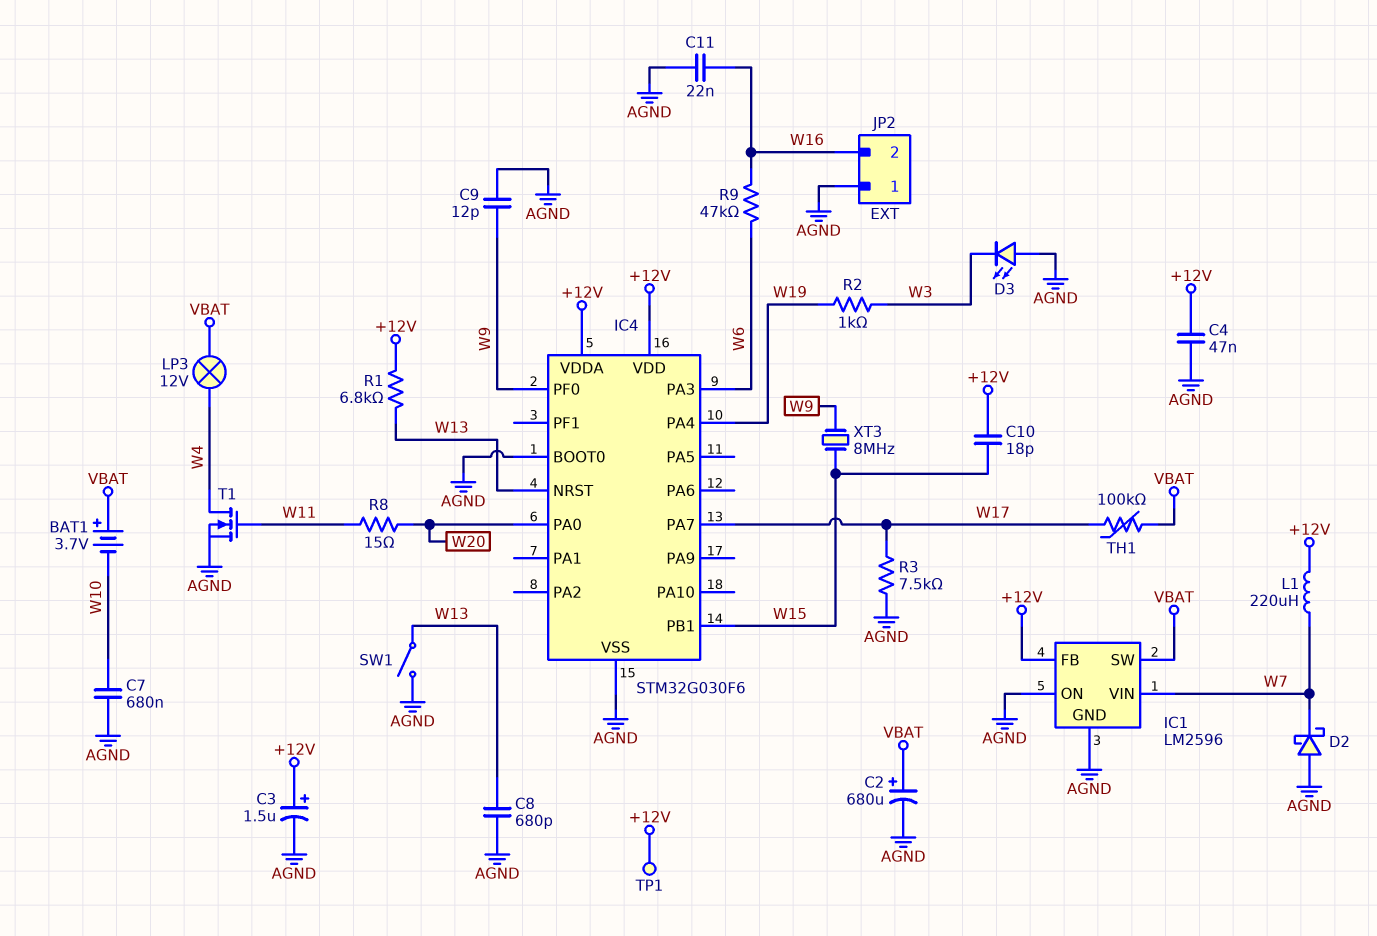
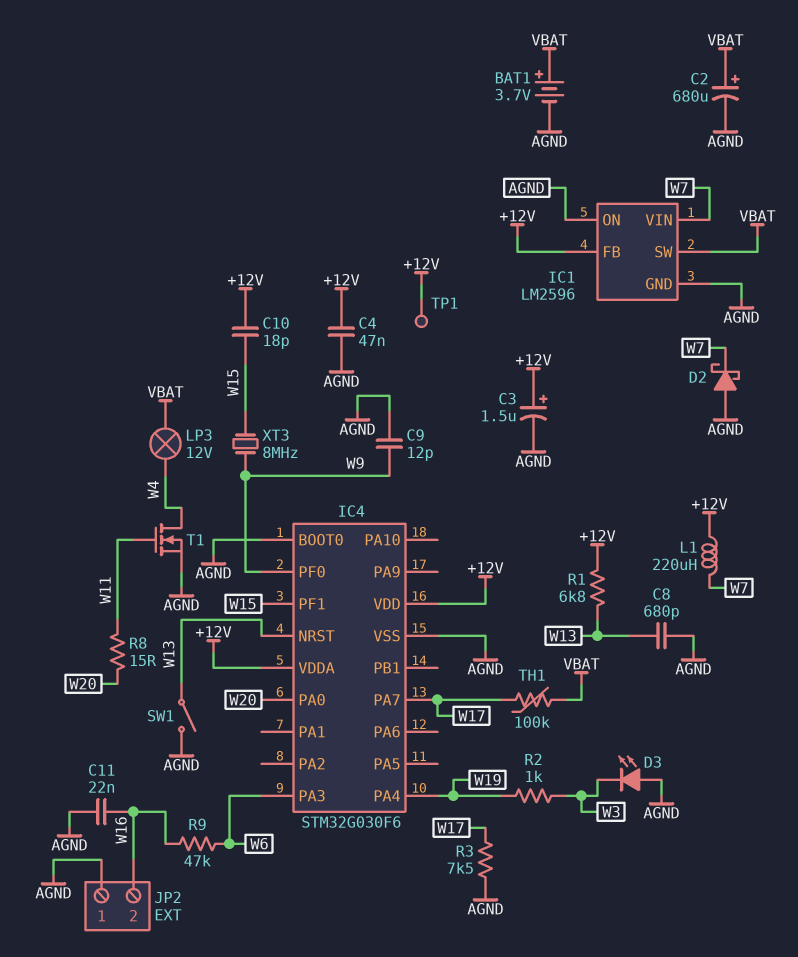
BAT1: 3.7V (plus VBAT, minus W10) -> 3.7V (plus VBAT, minus AGND)
C7: 680nF (AGND, W10) -> none
IC4 pin PB1: W15 -> none
IC4 pin PF1: none -> W15

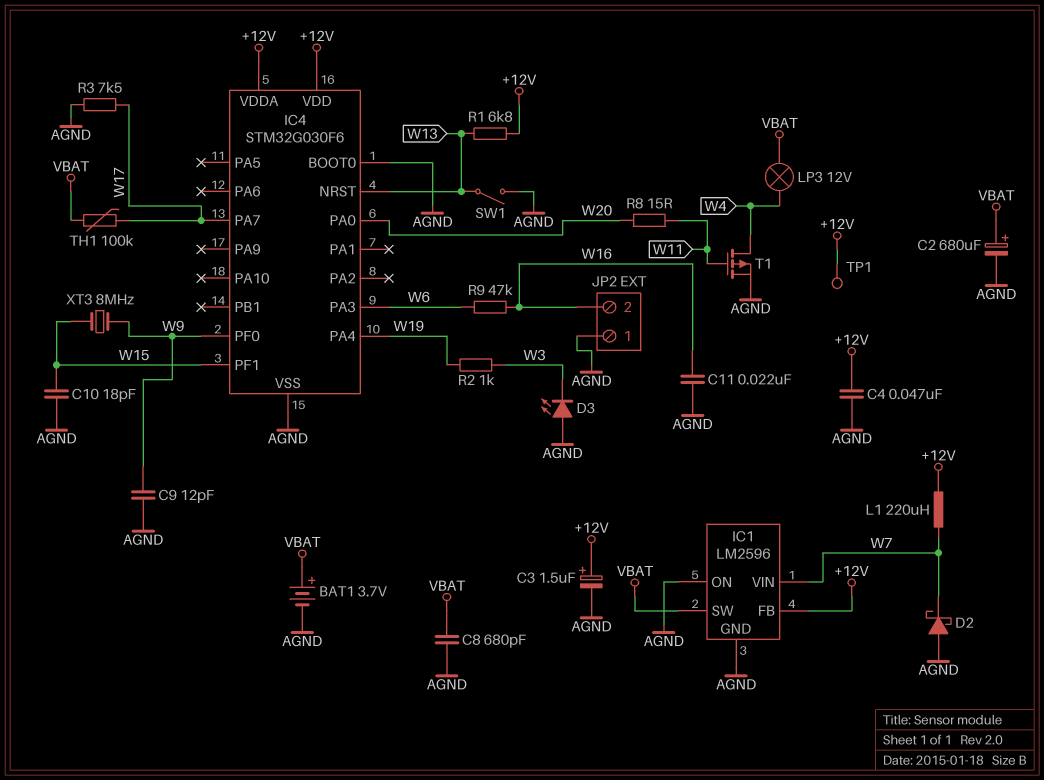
C8: 680pF (AGND, W13) -> 680pF (AGND, VBAT)
C10: 18pF (+12V, W15) -> 18pF (AGND, W15)
T1: NMOS (G W11, D W4, S AGND) -> PMOS (G W11, D W4, S AGND)

